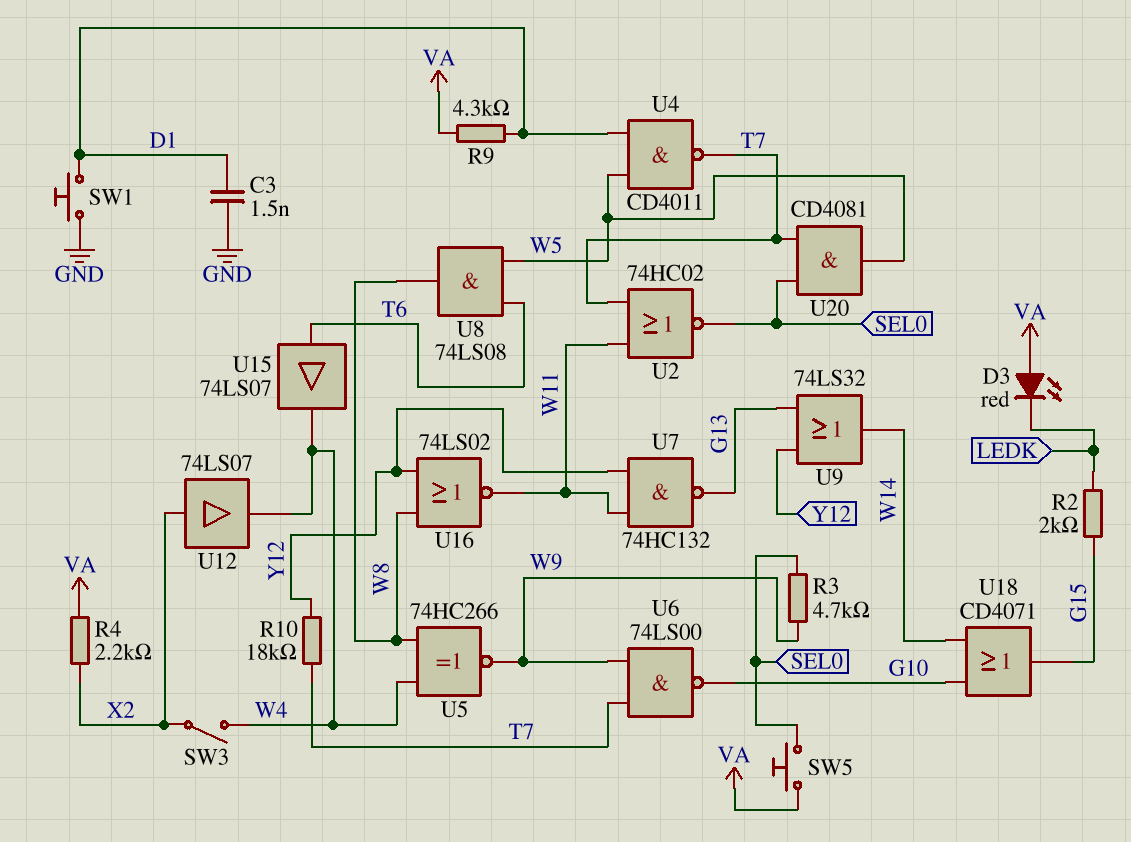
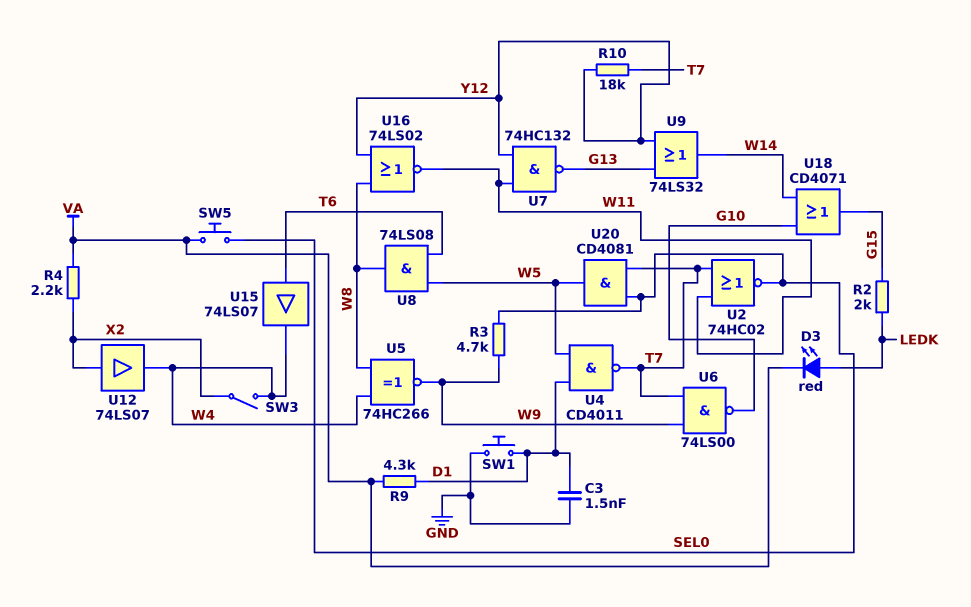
D3: LED red (A VA, K LEDK) -> LED red (A LEDK, K VA)

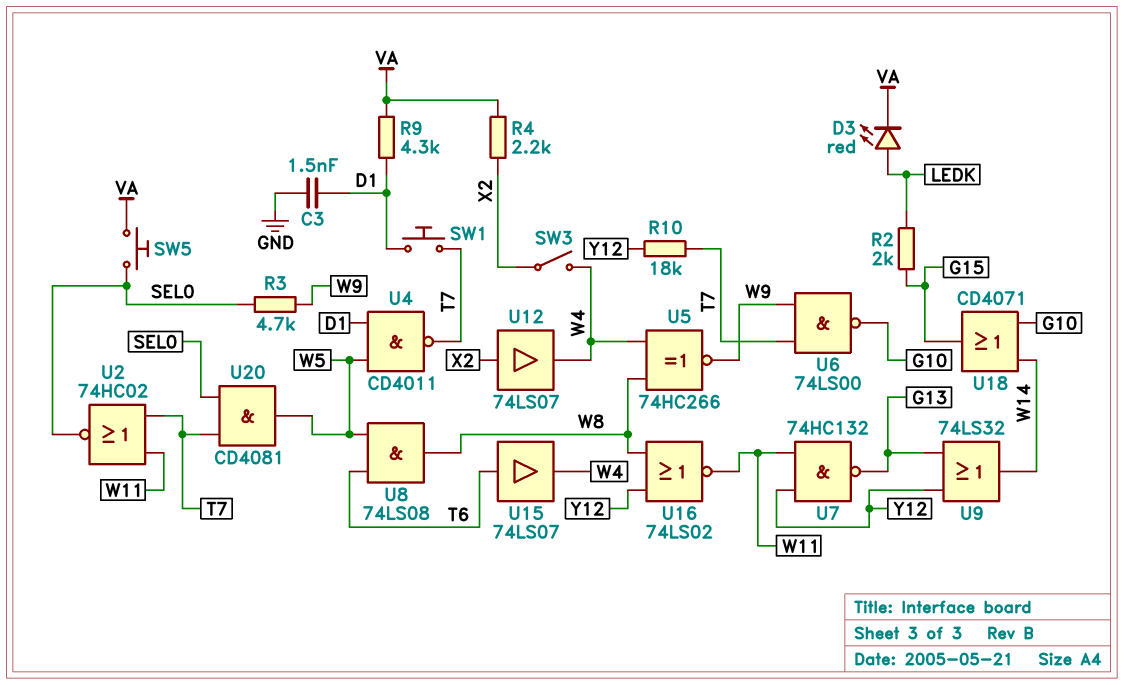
SW1: button (D1, GND) -> button (D1, T7)

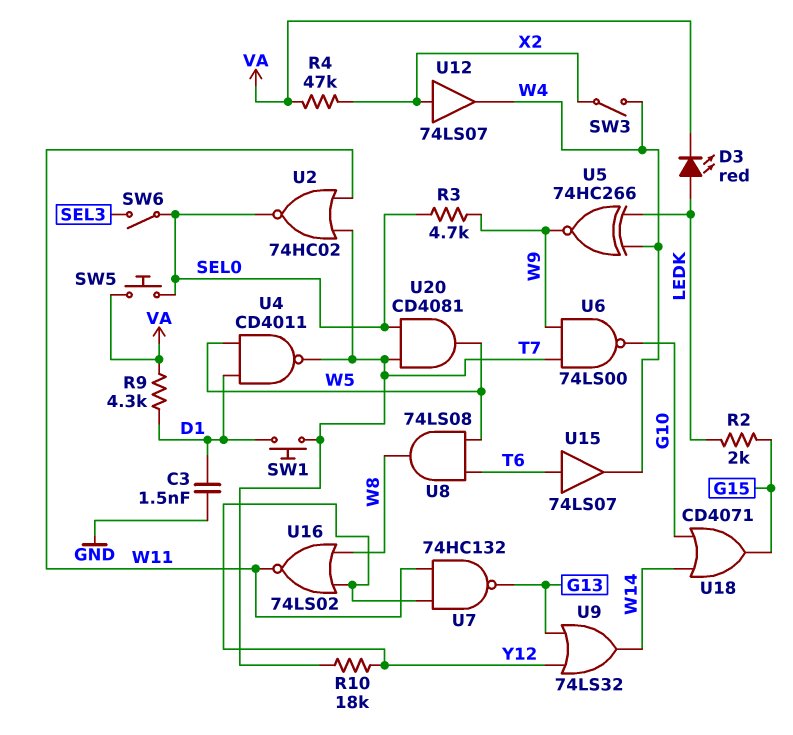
R4: 2.2k (VA, X2) -> 47k (VA, X2)
SW6: none -> switch (SEL0, SEL3)
U5: XNOR 74HC266 (in W4, in W8, out W9) -> XNOR 74HC266 (in LEDK, in W4, out W9)

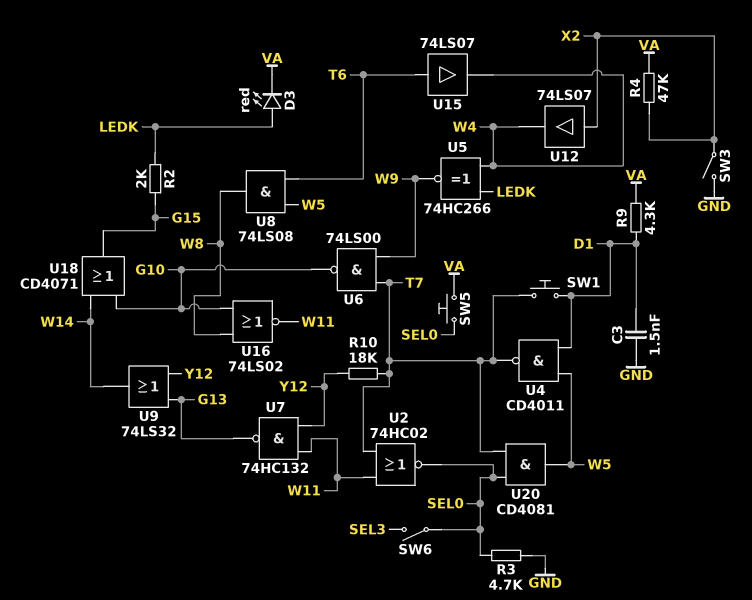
R3: 4.7k (SEL0, W9) -> 4.7k (GND, SEL0)
SW3: switch (W4, X2) -> switch (GND, X2)
U16: NOR 74LS02 (in W8, in Y12, out W11) -> NOR 74LS02 (in G10, in W8, out W11)

